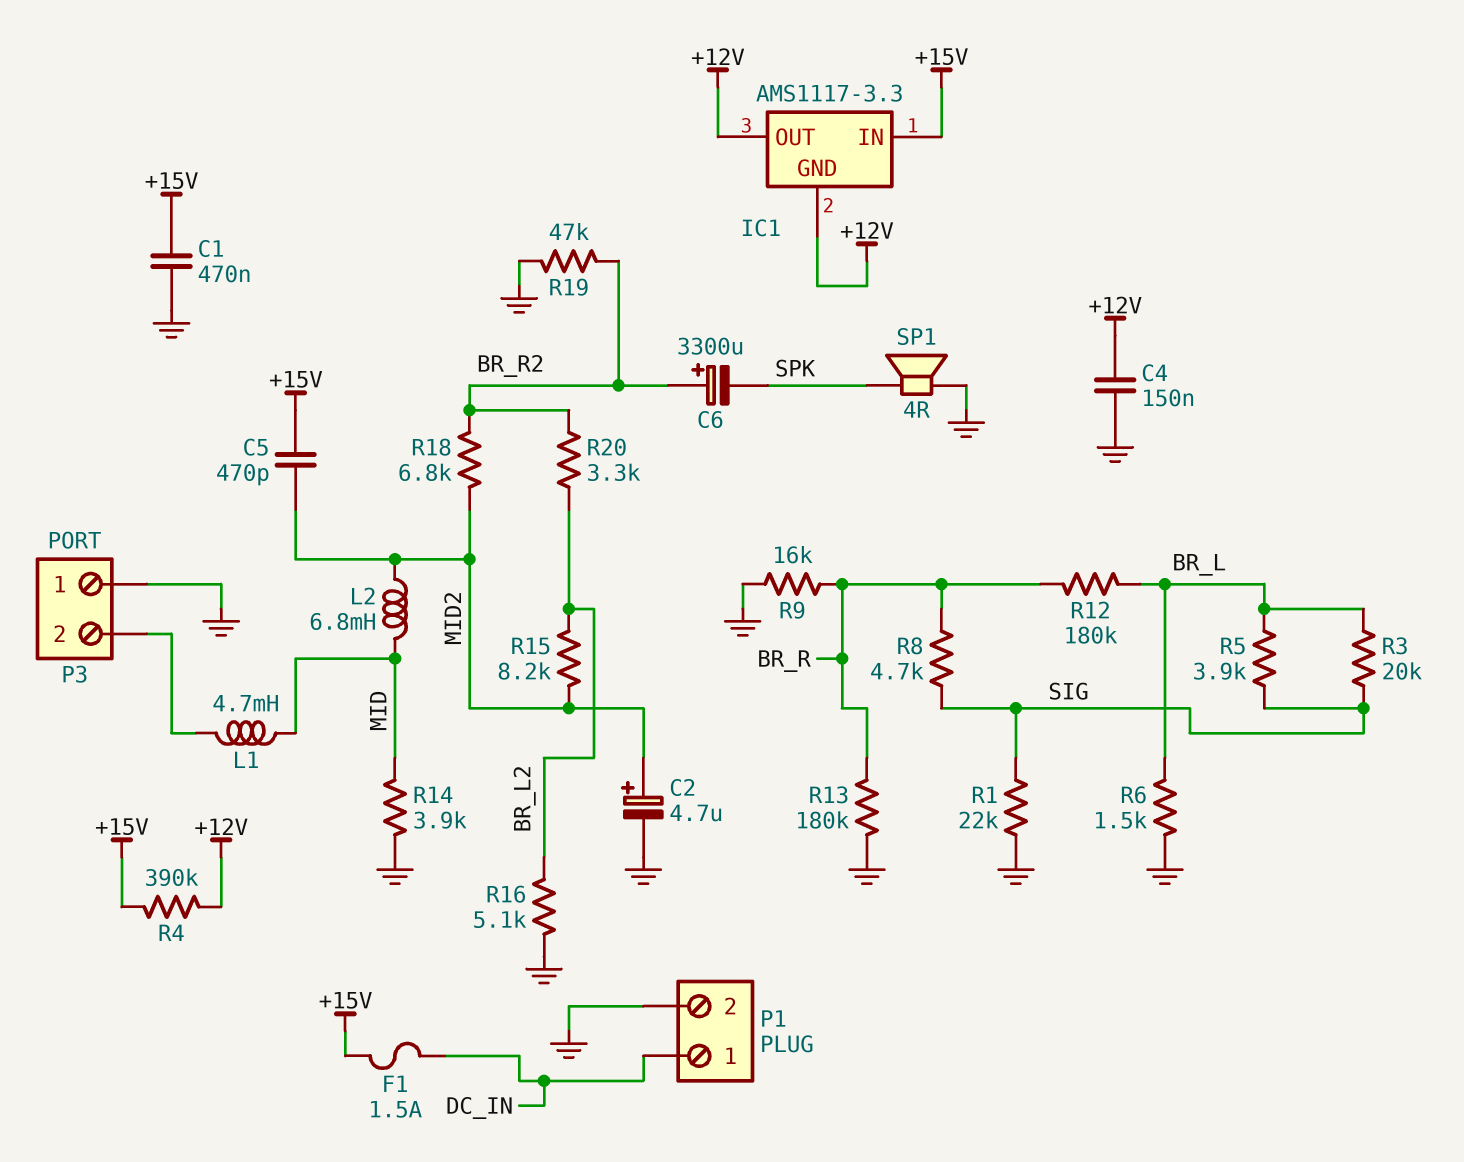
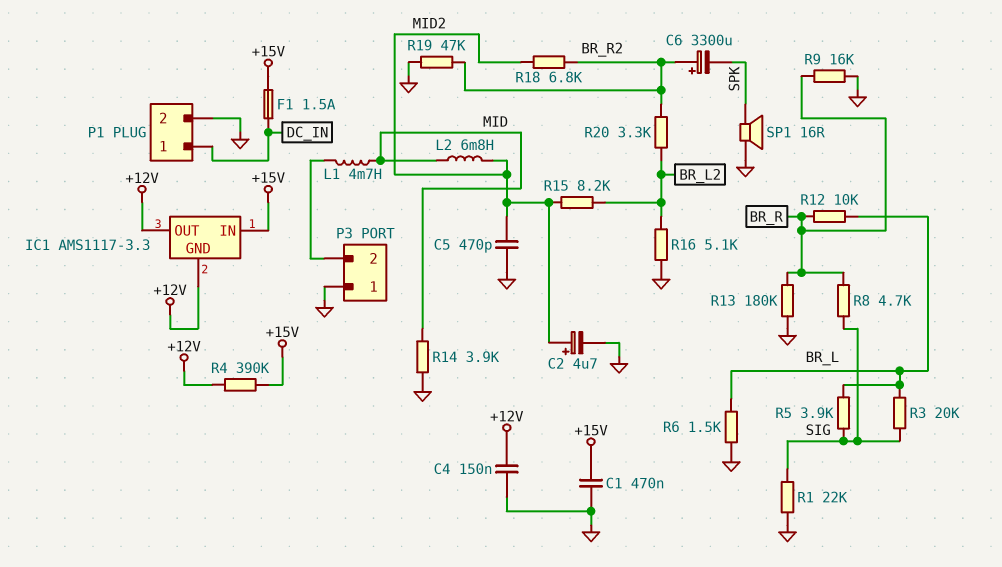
C5: 470pF (+15V, MID2) -> 470pF (GND, MID2)
R12: 180k (BR_L, BR_R) -> 10k (BR_L, BR_R)
SP1: speaker 4R (GND, SPK) -> speaker 16R (GND, SPK)

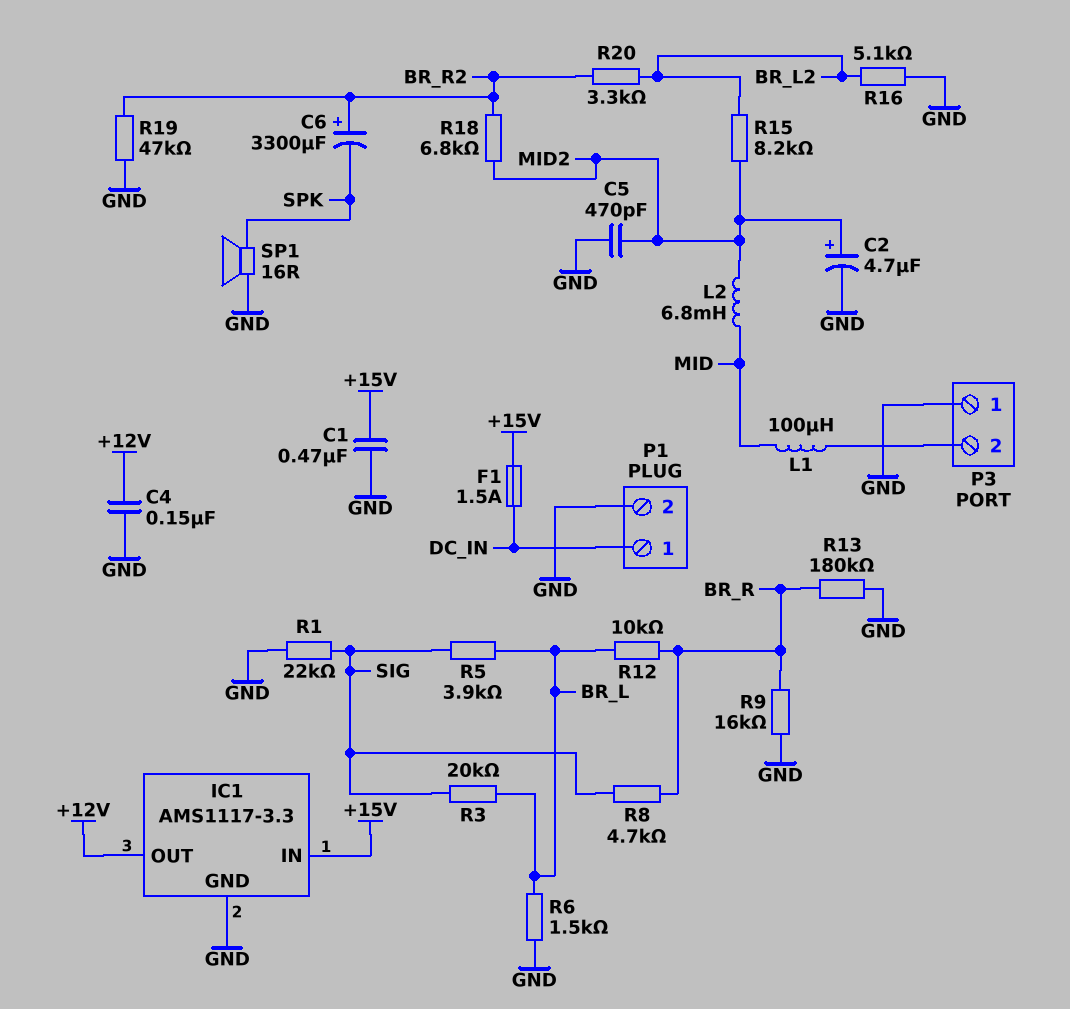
IC1 pin GND: +12V -> GND
L1: 4.7mH (MID, P3/2) -> 100uH (MID, P3/2)
R4: 390k (+12V, +15V) -> none
R14: 3.9k (GND, MID) -> none

